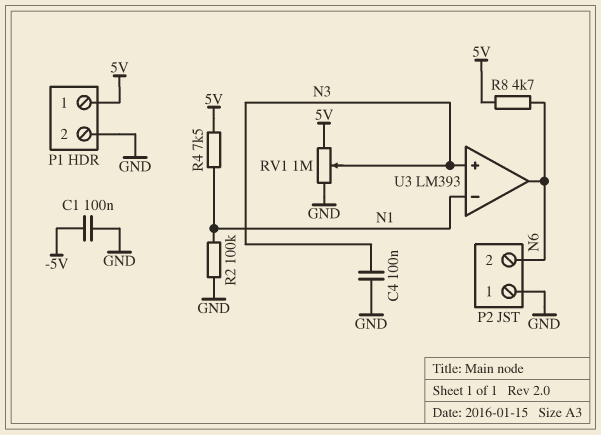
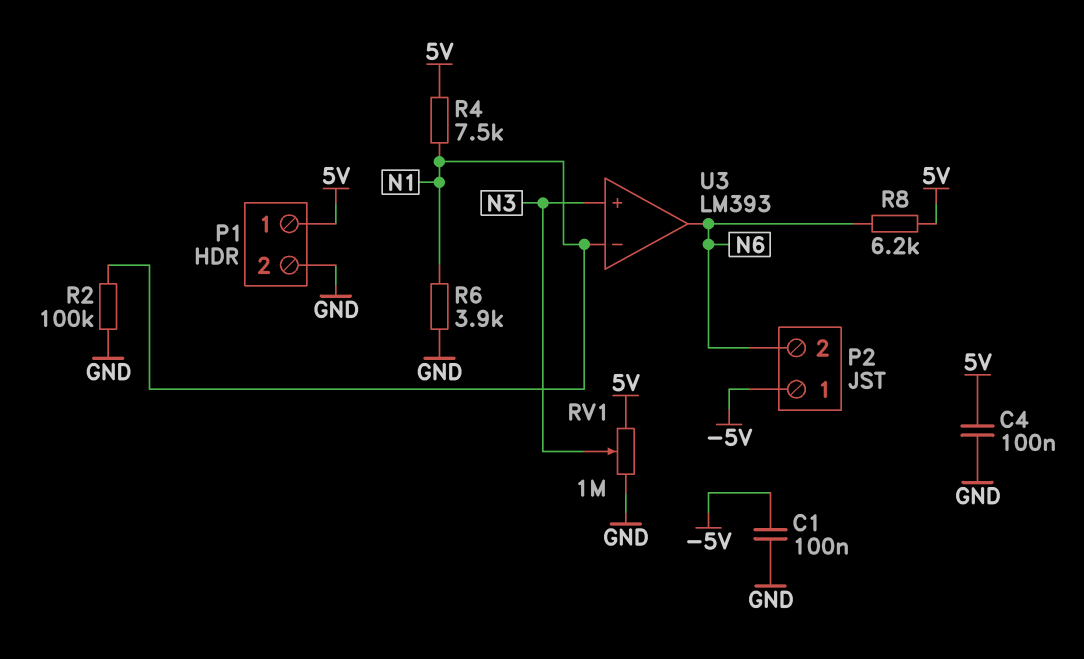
C4: 100nF (GND, N3) -> 100nF (5V, GND)
P2 pin 1: GND -> -5V
R6: none -> 3.9k (GND, N1)
R8: 4.7k (5V, N6) -> 6.2k (5V, N6)

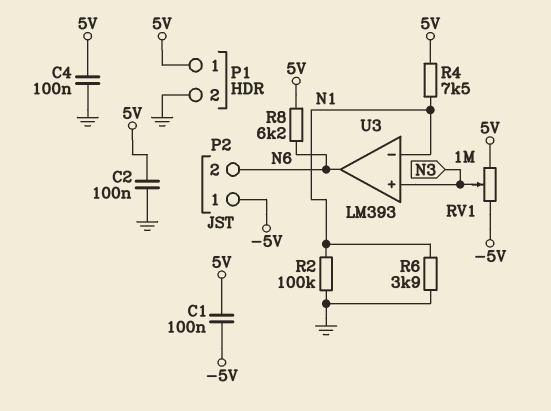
C1: 100nF (-5V, GND) -> 100nF (-5V, 5V)
C2: none -> 100nF (5V, GND)
RV1: 1M (5V, GND, wiper N3) -> 1M (-5V, 5V, wiper N3)

